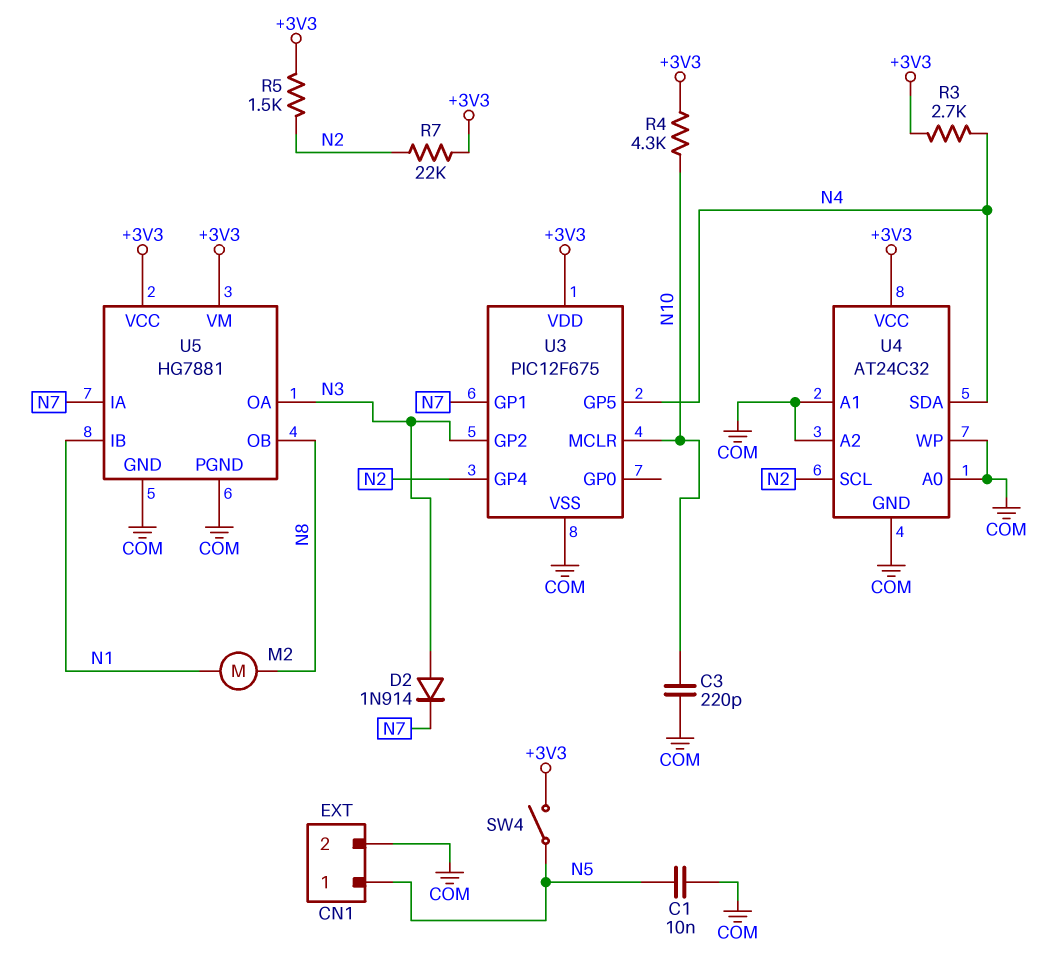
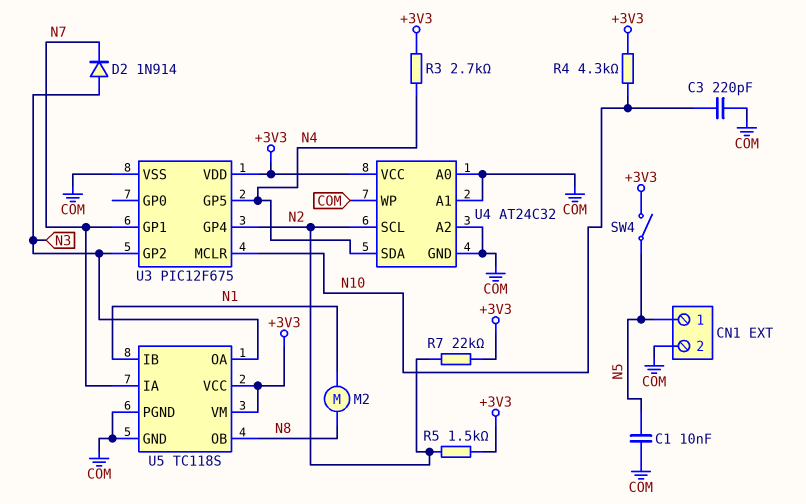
U5: HG7881 -> TC118S

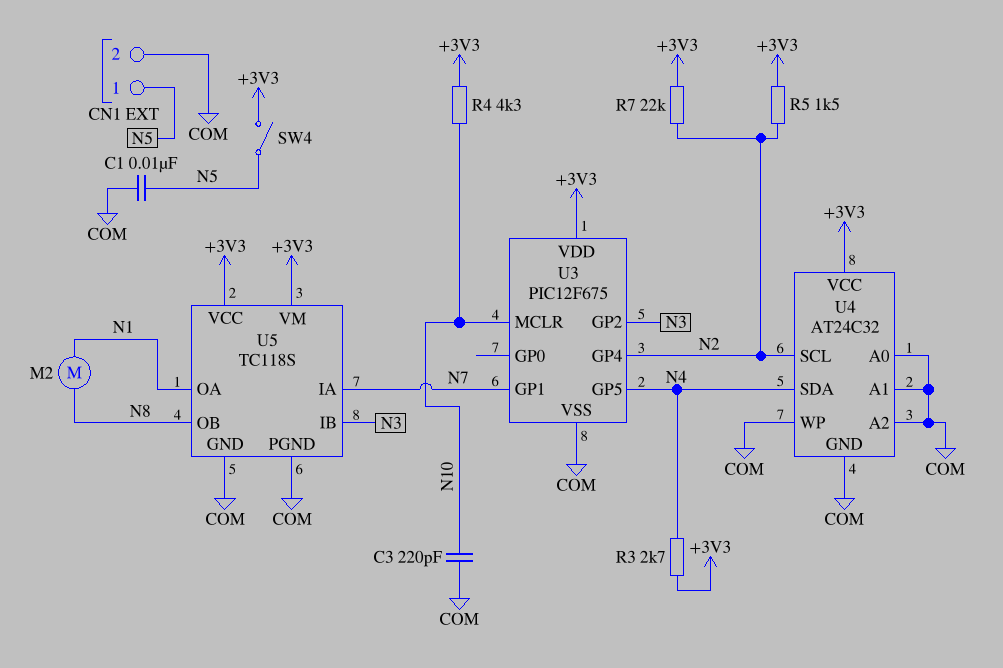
D2: diode 1N914 (A N3, K N7) -> none
U5 pin IB: N1 -> N3
U5 pin OA: N3 -> N1

